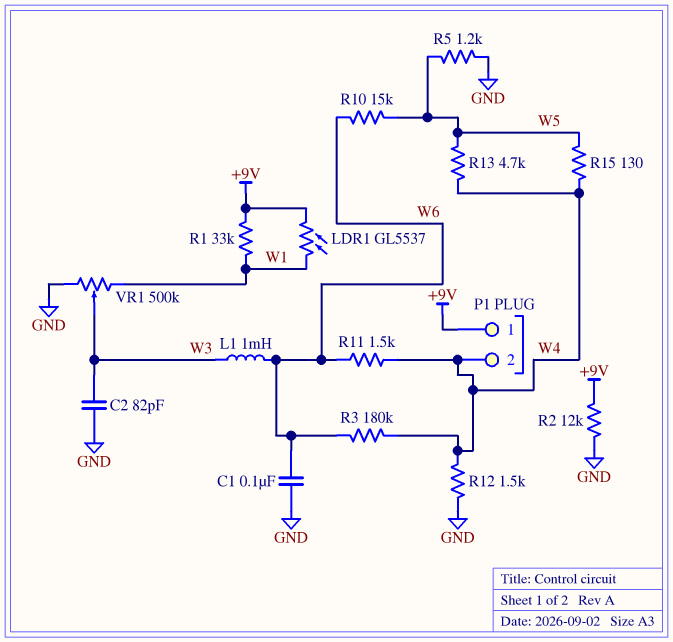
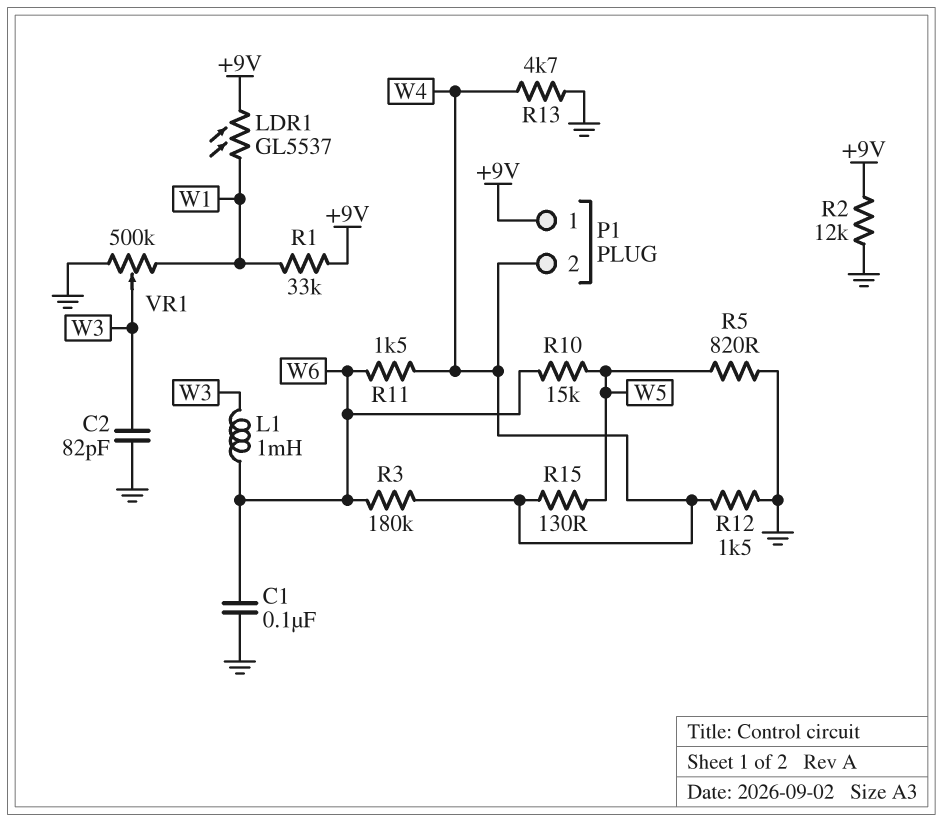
R5: 1.2k (GND, W5) -> 820 (GND, W5)
R13: 4.7k (W4, W5) -> 4.7k (GND, W4)

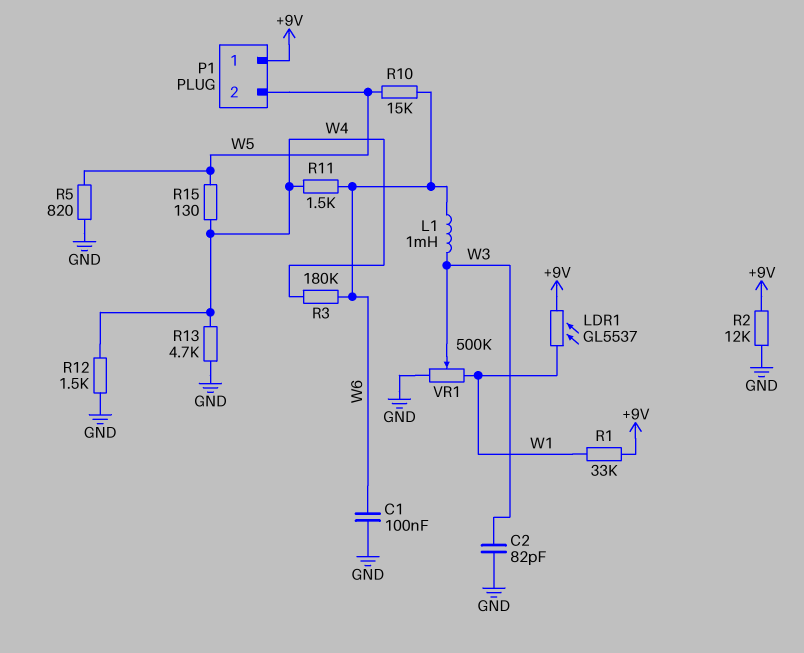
P1 pin 2: W4 -> W5

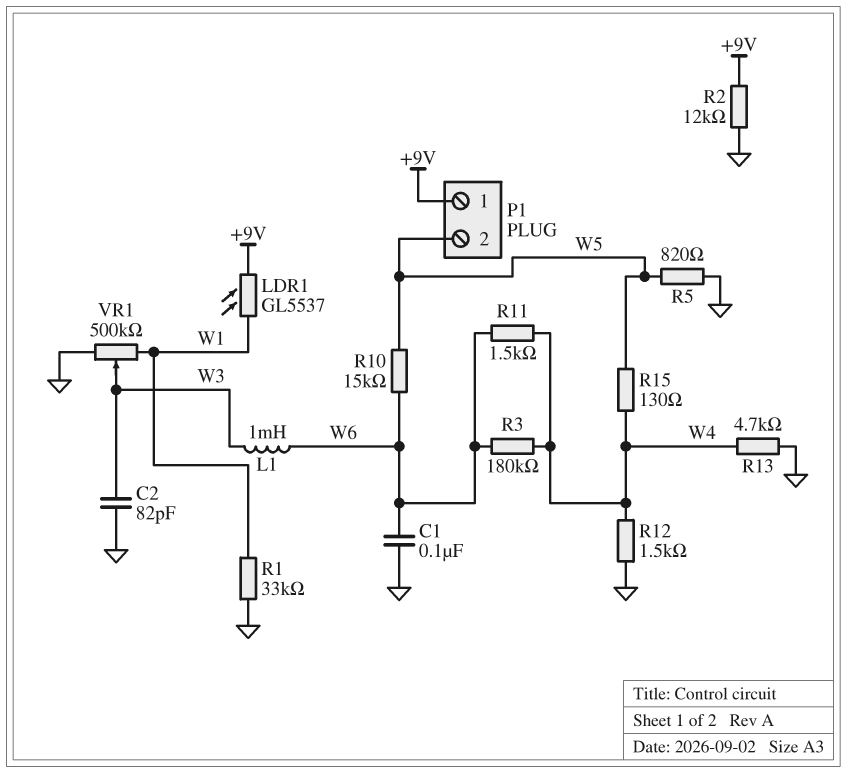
R1: 33k (+9V, W1) -> 33k (GND, W1)

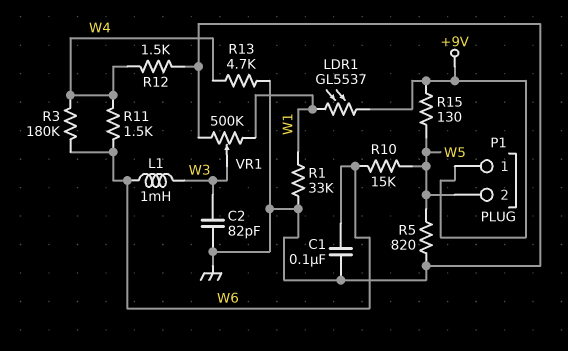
R2: 12k (+9V, GND) -> none
R15: 130 (W4, W5) -> 130 (+9V, W5)

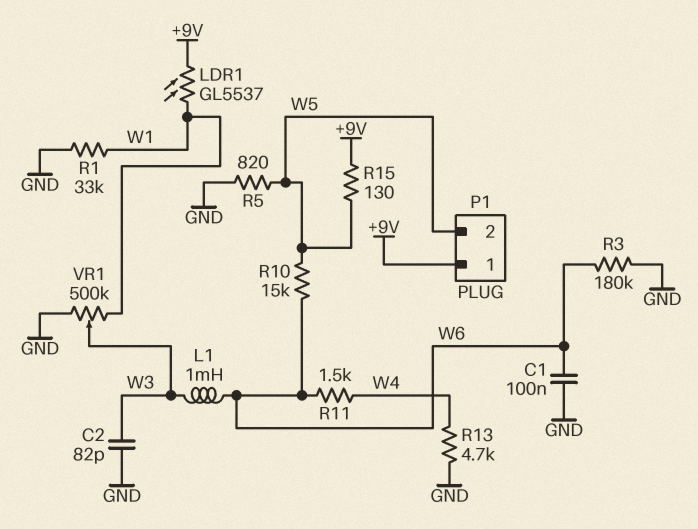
R3: 180k (W4, W6) -> 180k (GND, W6)
R12: 1.5k (GND, W4) -> none

